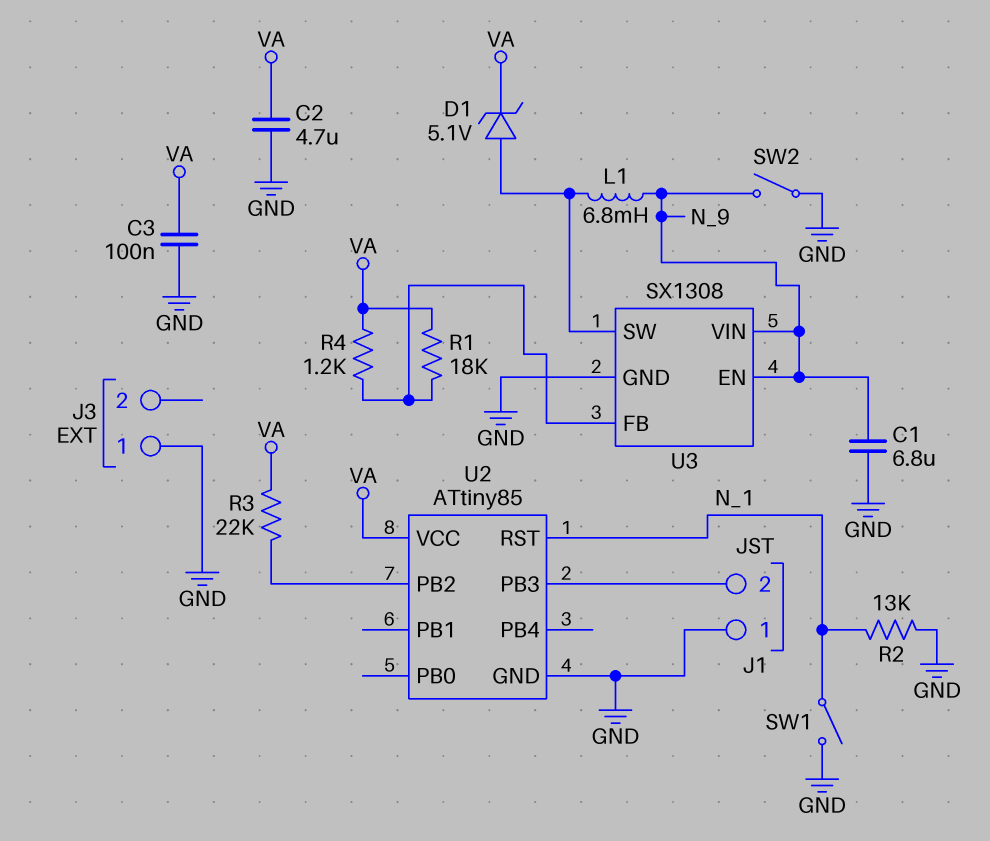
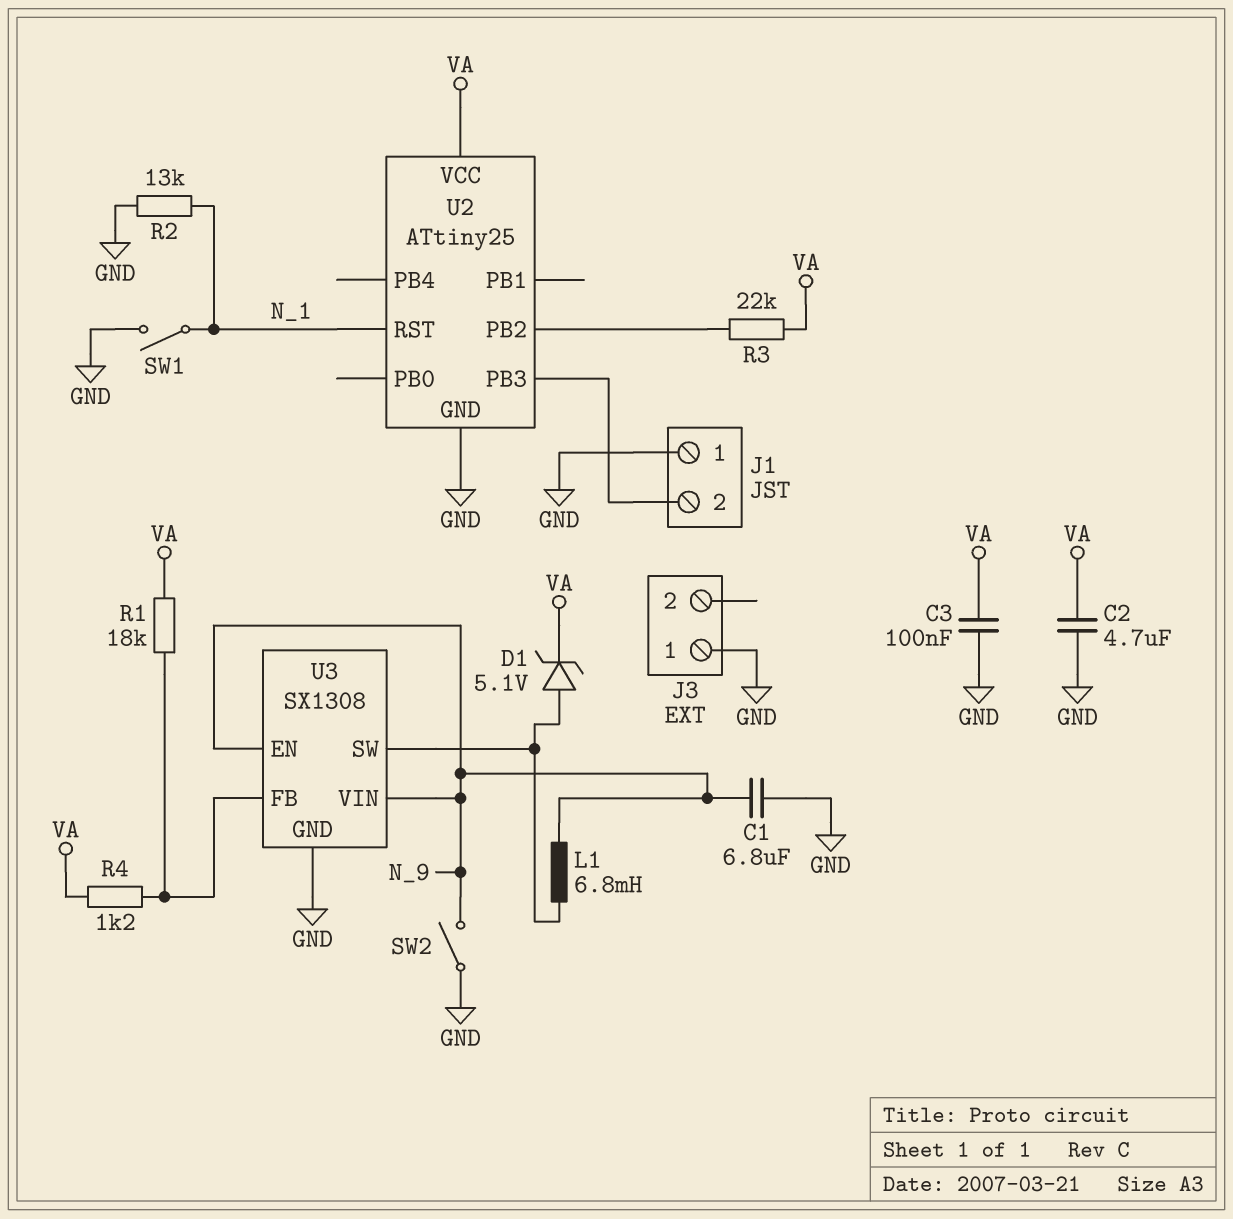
U2: ATtiny85 -> ATtiny25

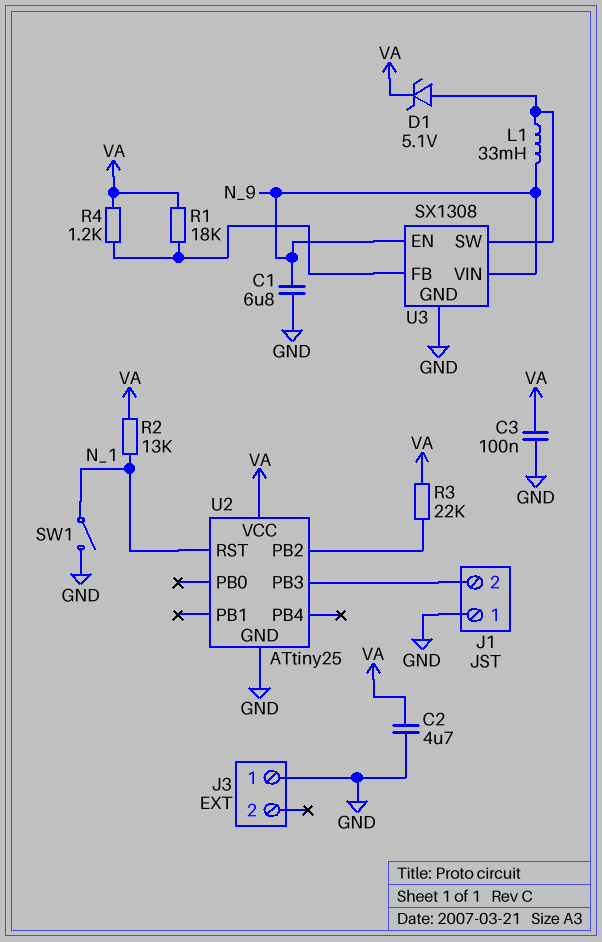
L1: 6.8mH (N_9, U3/SW) -> 33mH (N_9, U3/SW)
R2: 13k (GND, N_1) -> 13k (N_1, VA)
SW2: switch (GND, N_9) -> none

